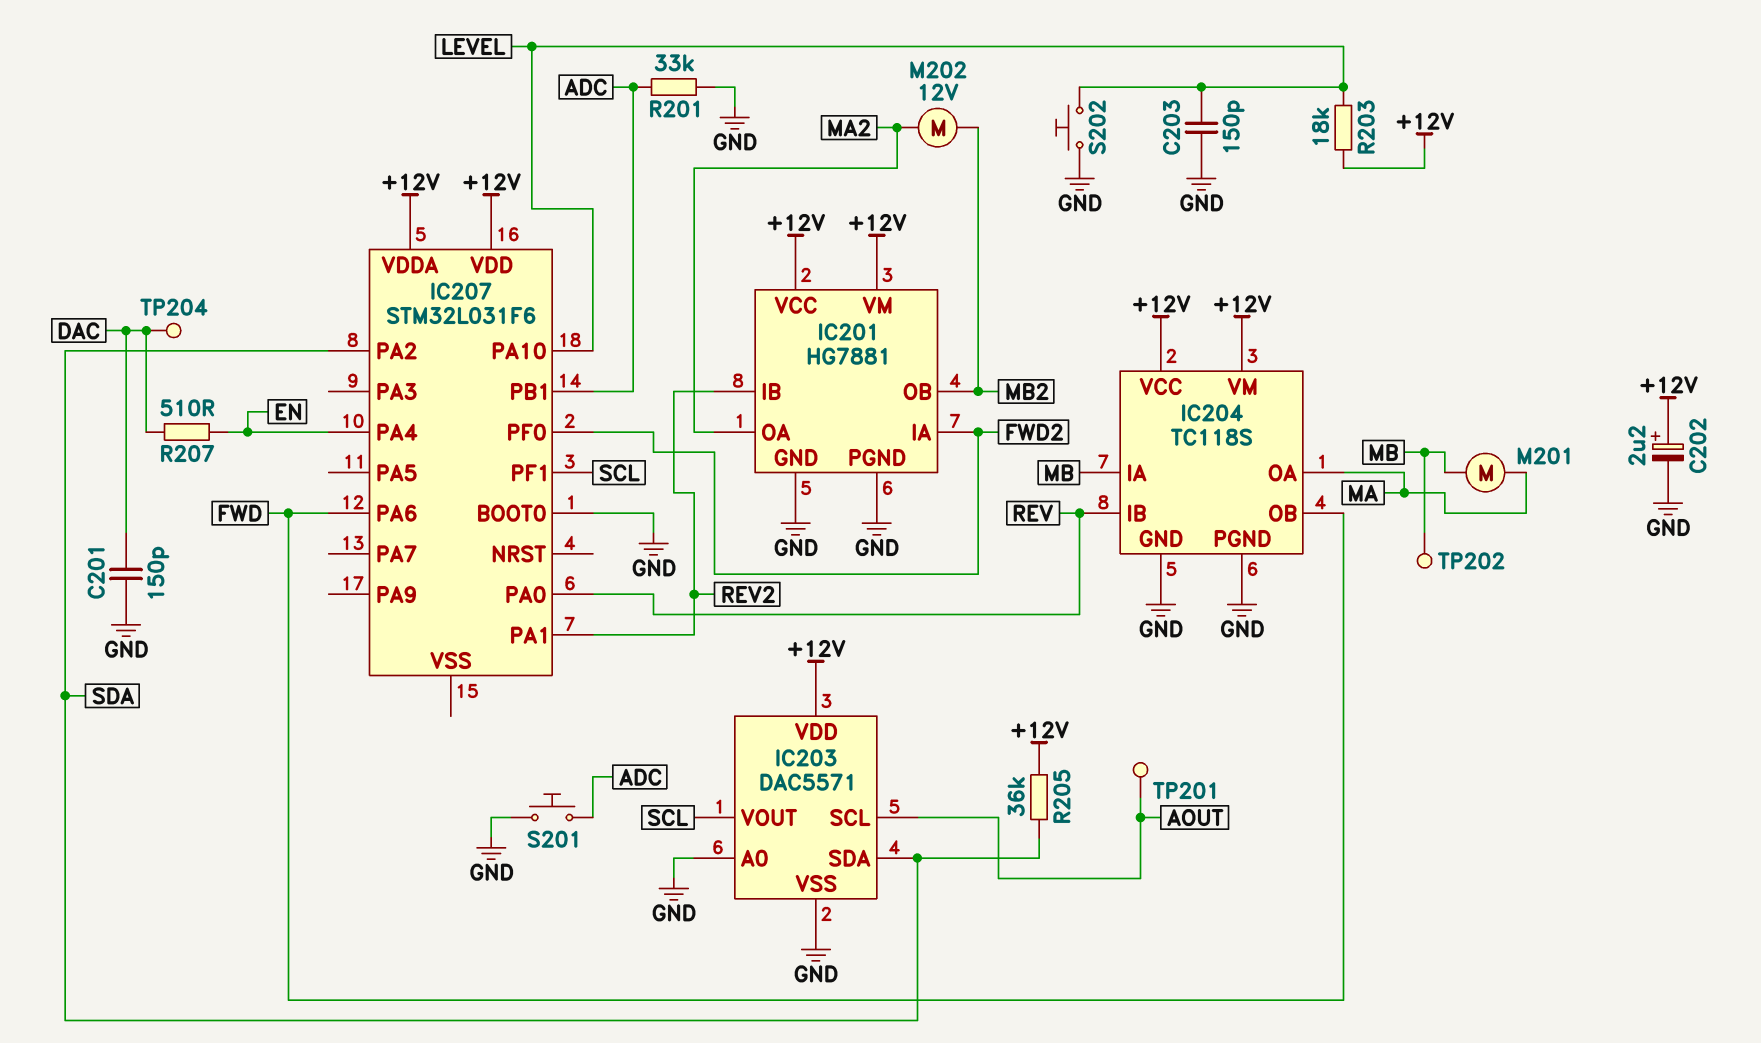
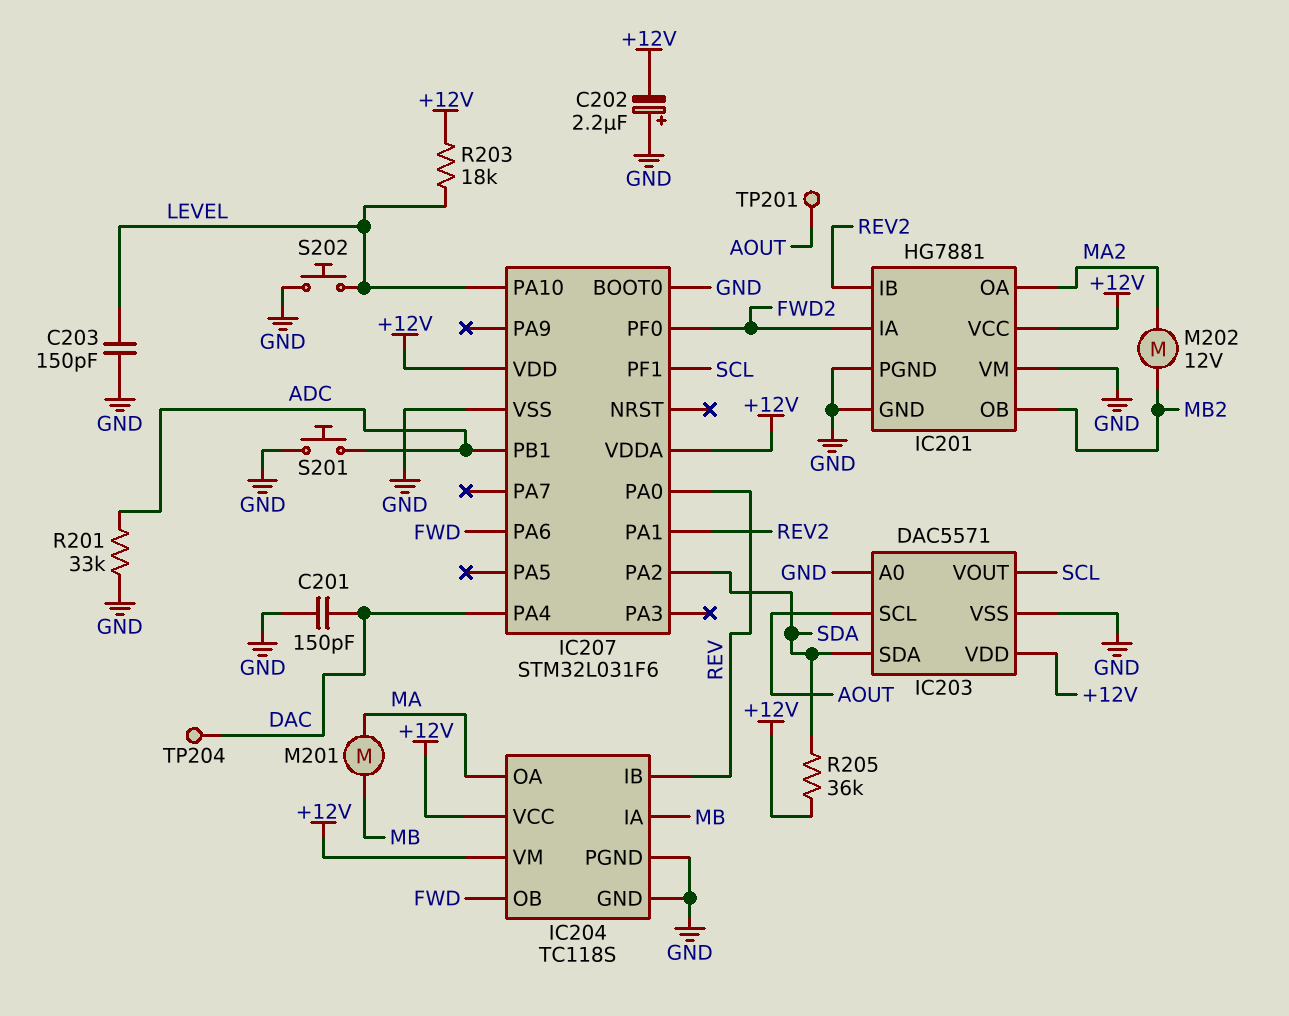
C202: 2.2uF (plus +12V, minus GND) -> 2.2uF (plus GND, minus +12V)
IC201 pin VM: +12V -> GND
IC207 pin PA4: EN -> DAC
IC207 pin VSS: none -> GND
R207: 510 (DAC, EN) -> none
TP202: test point (MB) -> none

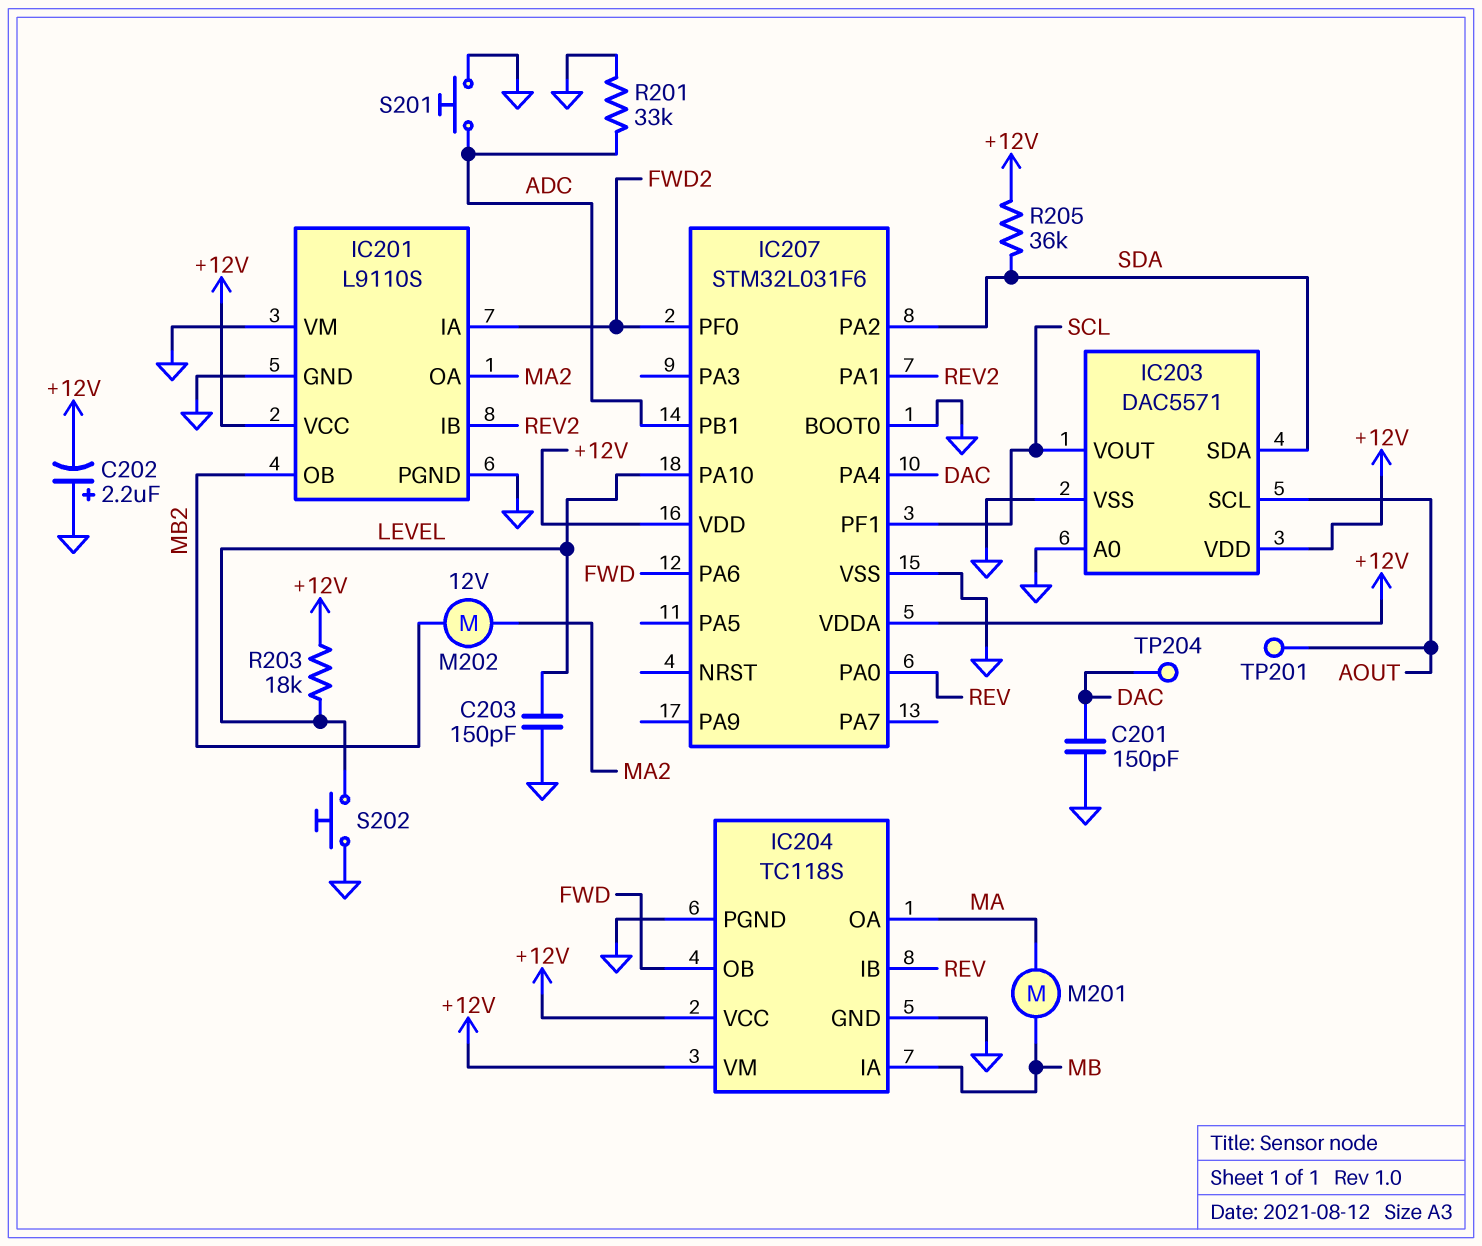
IC201: HG7881 -> L9110S

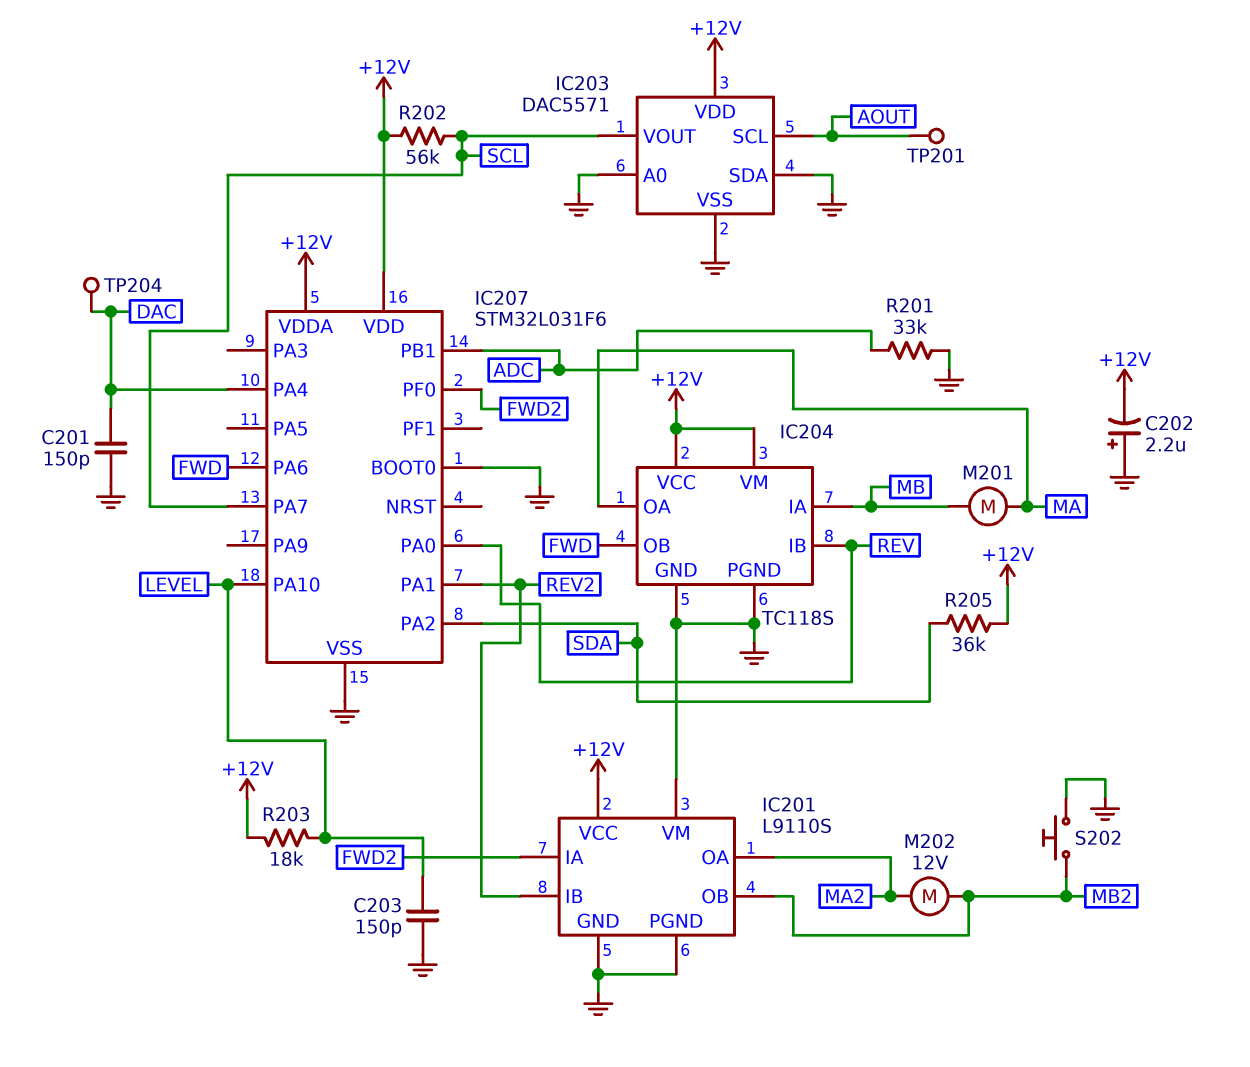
IC203 pin SDA: SDA -> GND
IC207 pin PA7: none -> SCL
IC207 pin PF1: SCL -> none
R202: none -> 56k (+12V, SCL)
S201: button (ADC, GND) -> none
S202: button (GND, LEVEL) -> button (GND, MB2)

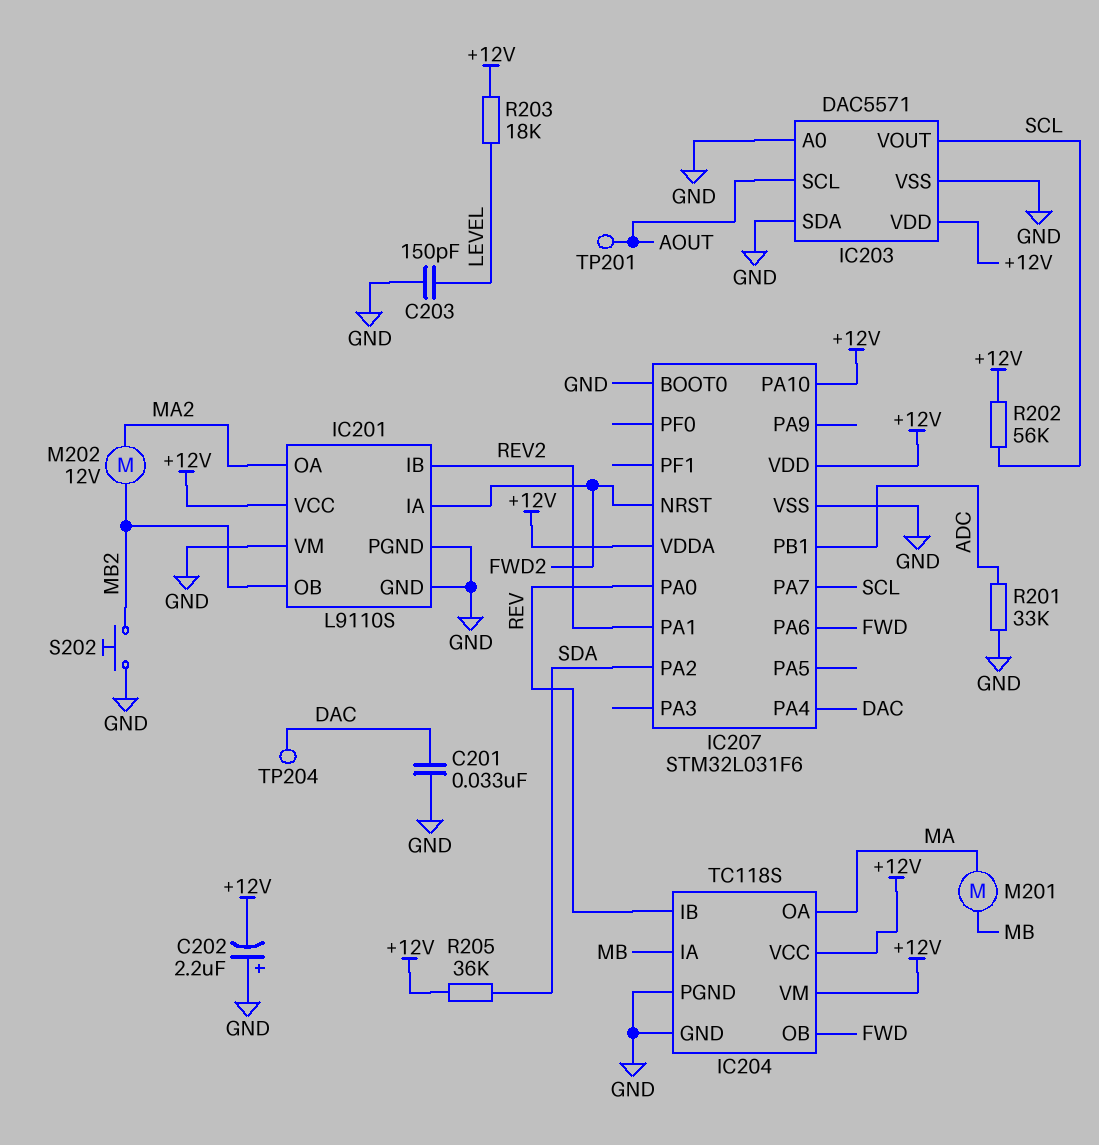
C201: 150pF (DAC, GND) -> 33nF (DAC, GND)
IC207 pin NRST: none -> FWD2
IC207 pin PA10: LEVEL -> +12V
IC207 pin PF0: FWD2 -> none

